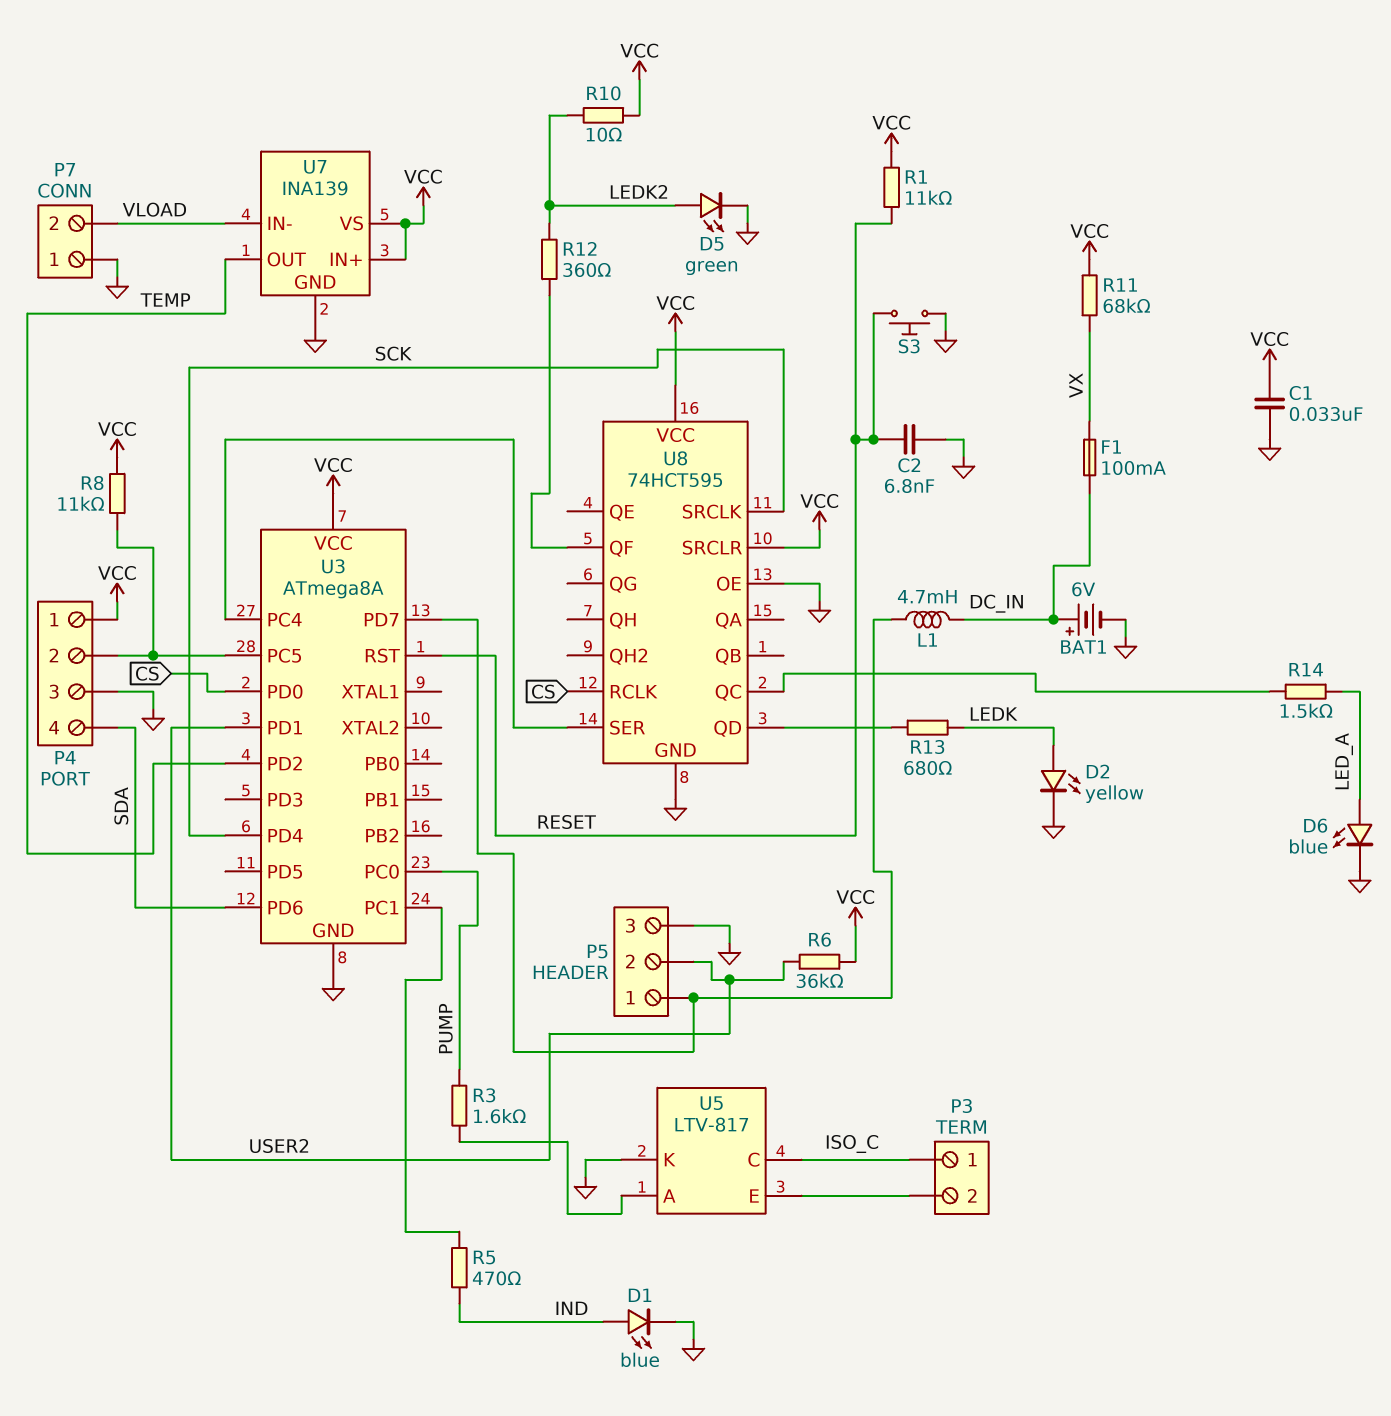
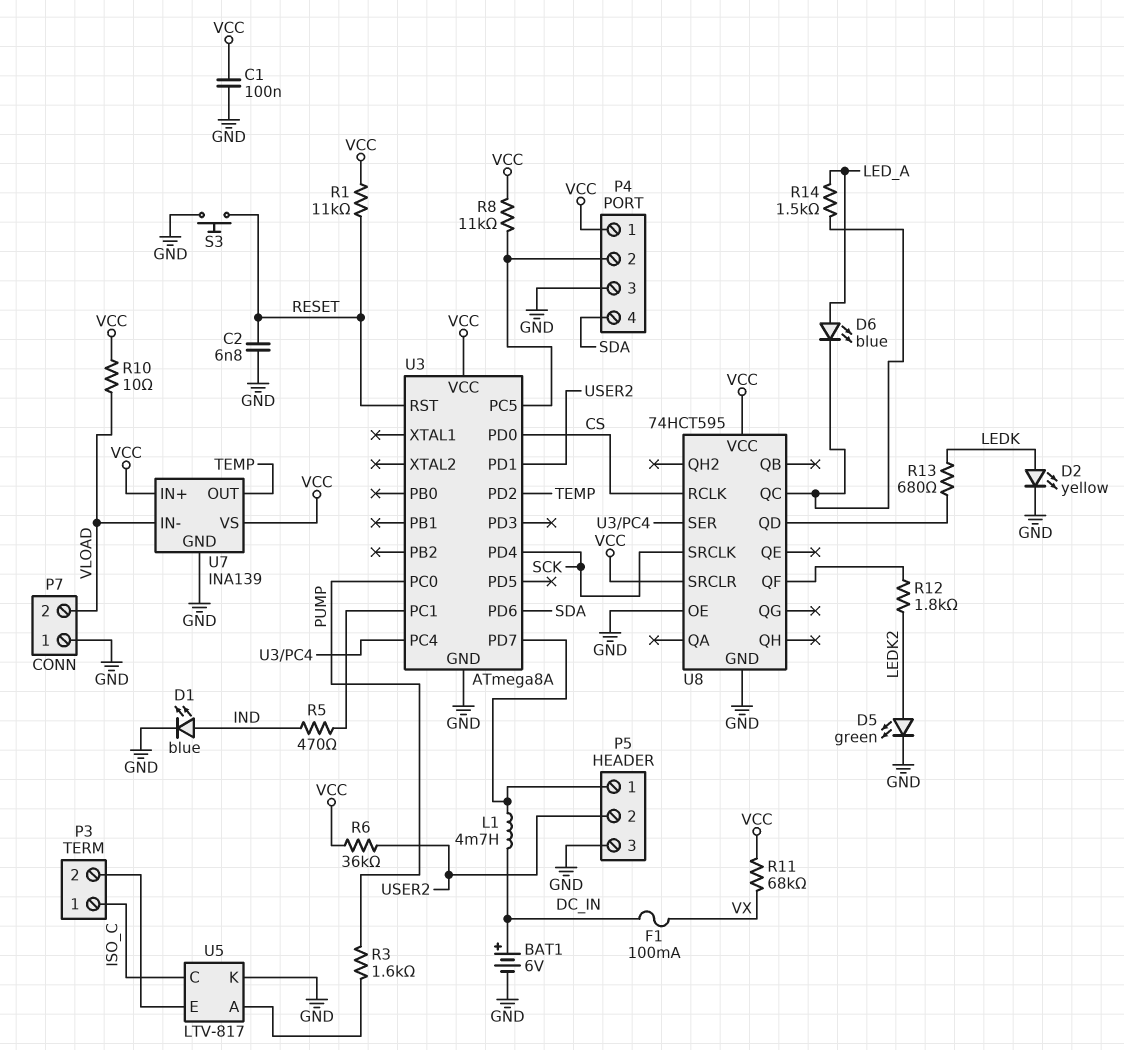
C1: 33nF (GND, VCC) -> 100nF (GND, VCC)
D6: LED blue (A LED_A, K GND) -> LED blue (A LED_A, K U8/QC)
R10: 10 (LEDK2, VCC) -> 10 (VCC, VLOAD)
R12: 360 (LEDK2, U8/QF) -> 1.8k (LEDK2, U8/QF)

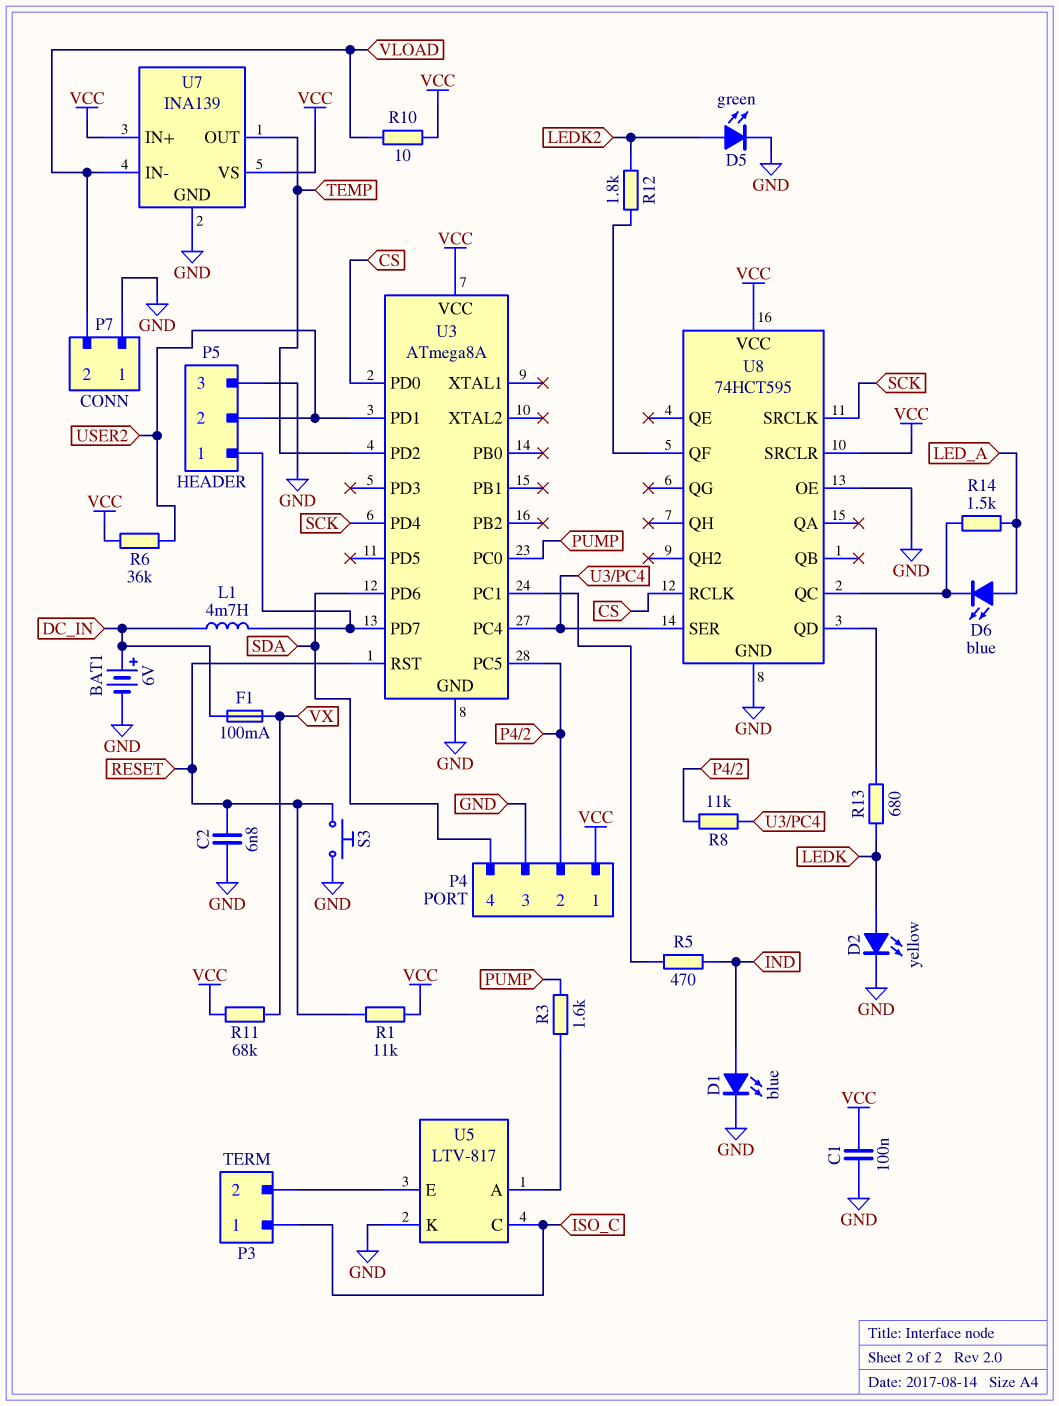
R8: 11k (P4/2, VCC) -> 11k (P4/2, U3/PC4)

